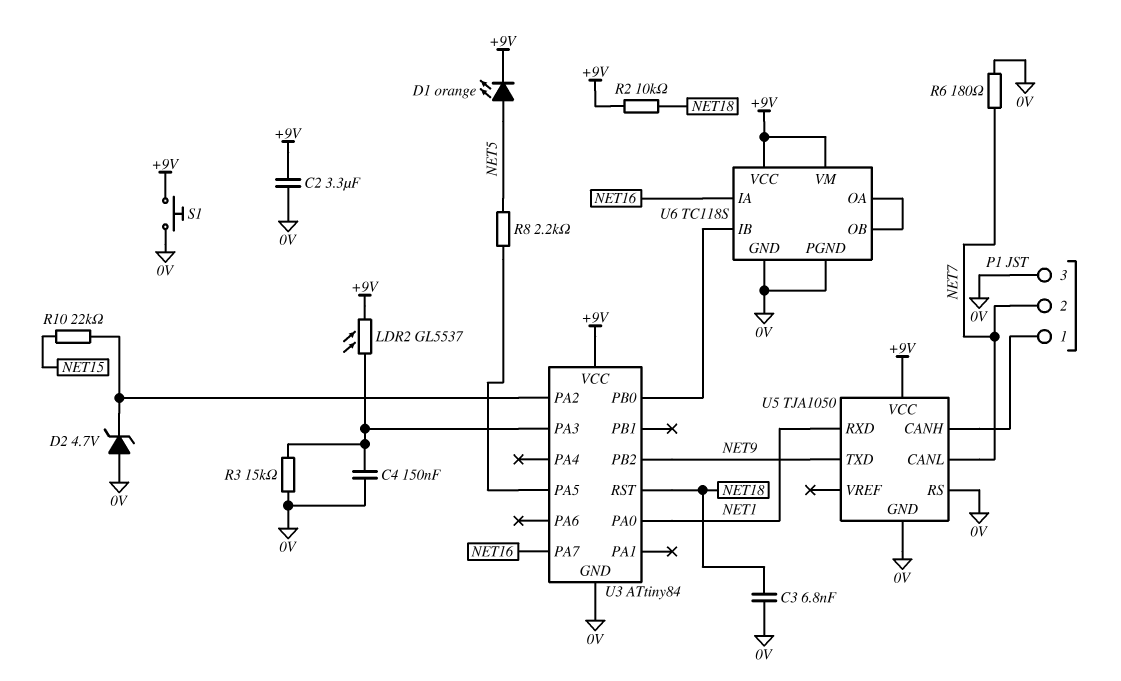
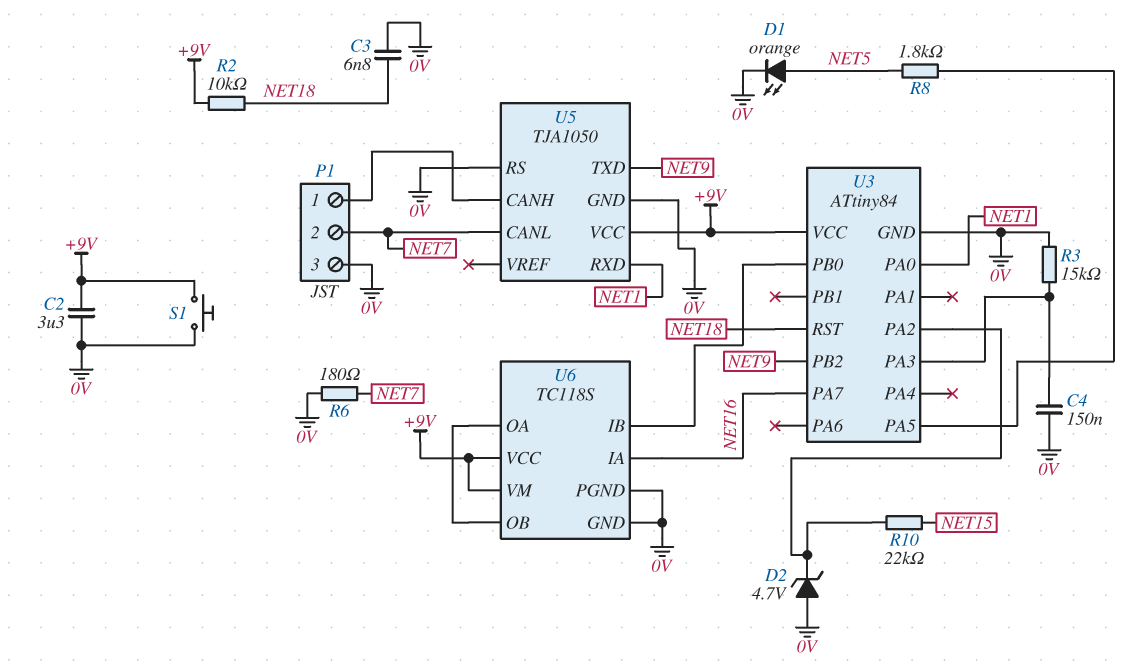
D1: LED orange (A NET5, K +9V) -> LED orange (A NET5, K 0V)
LDR2: GL5537 (+9V, U3/PA3) -> none
R8: 2.2k (NET5, U3/PA5) -> 1.8k (NET5, U3/PA5)

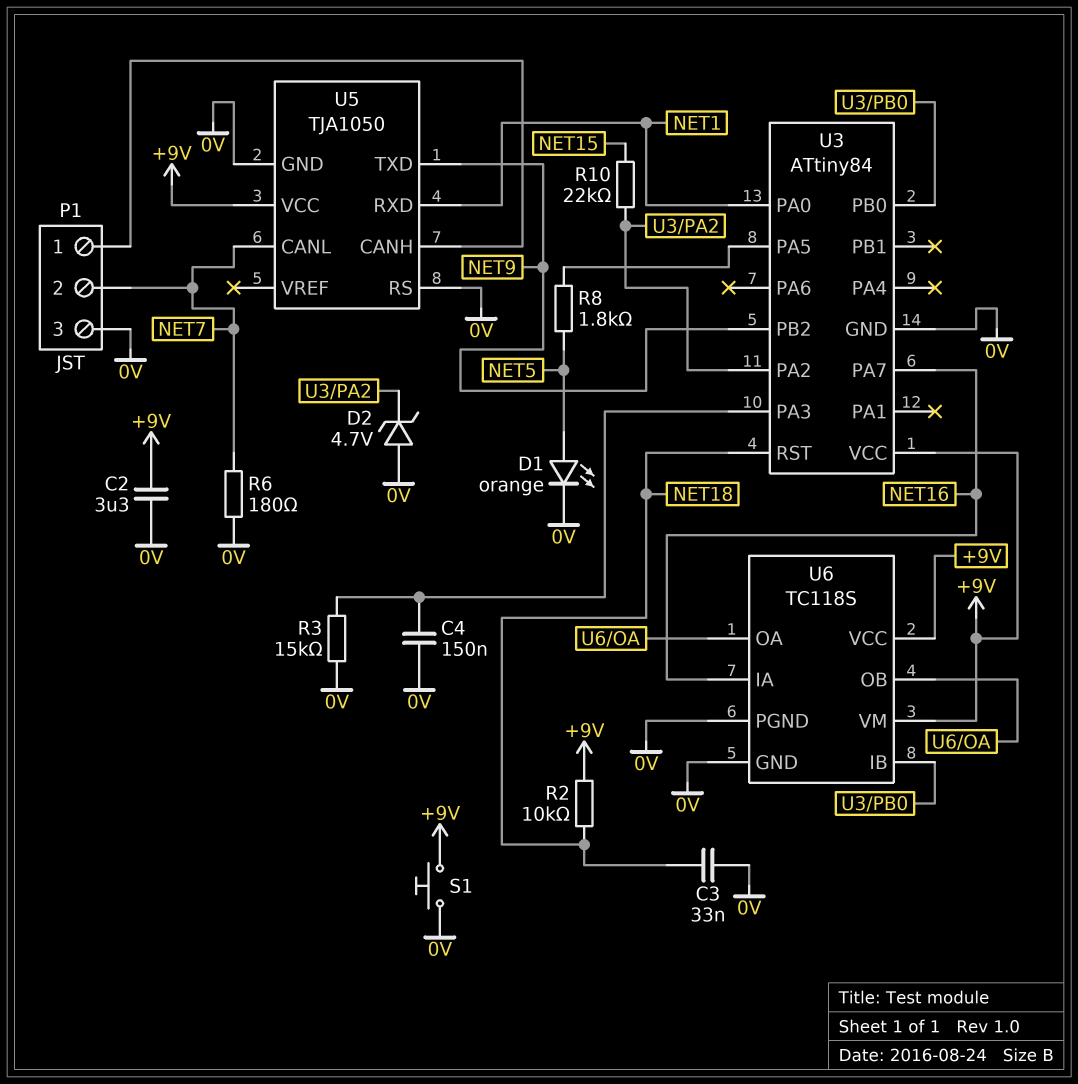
C3: 6.8nF (0V, NET18) -> 33nF (0V, NET18)

